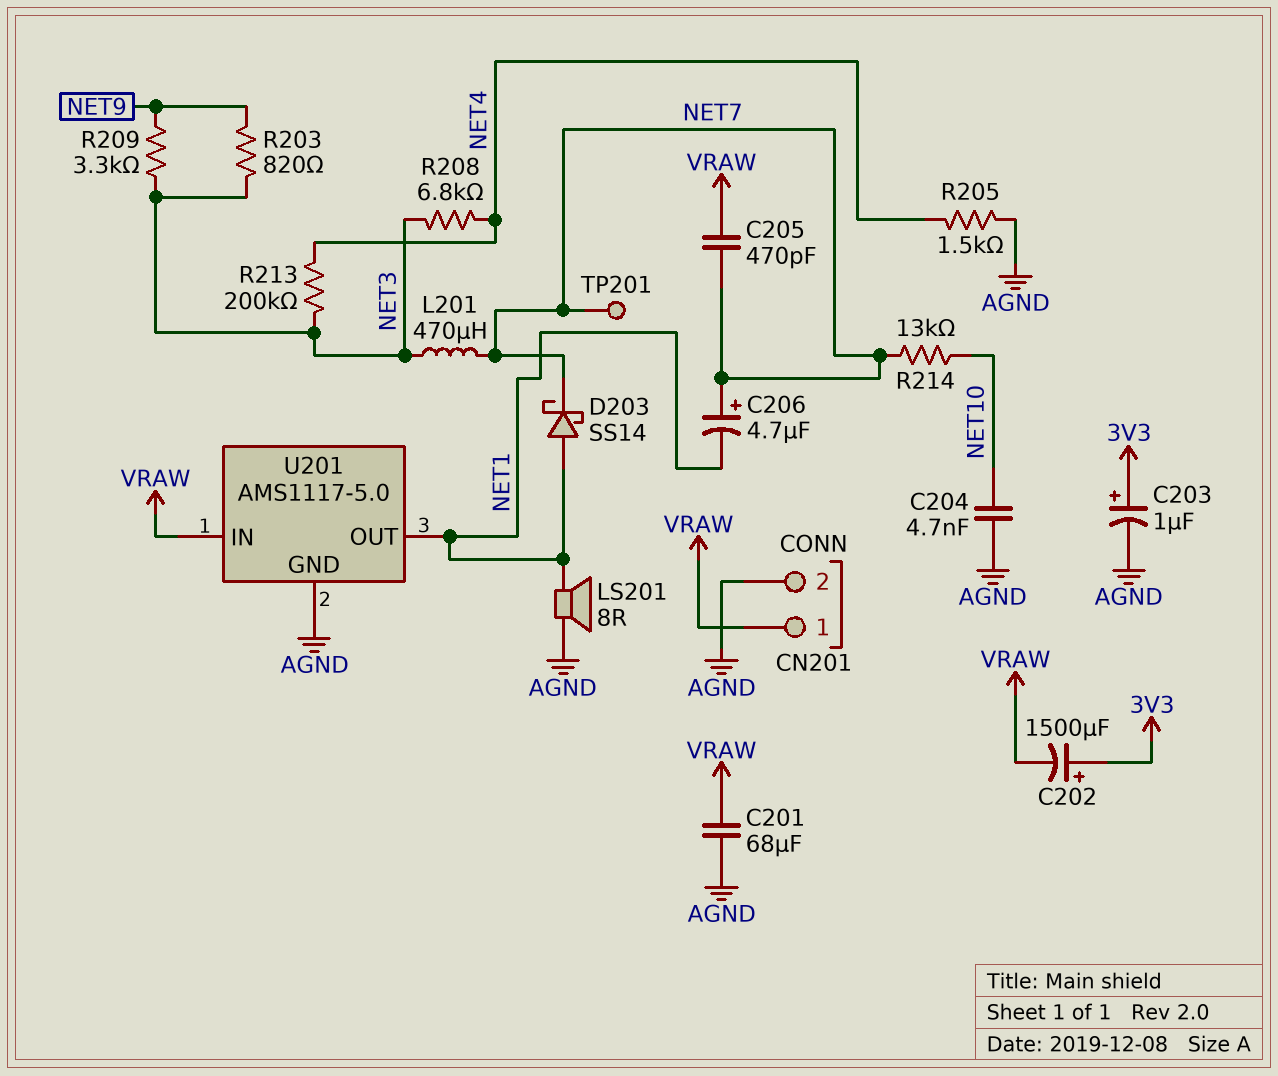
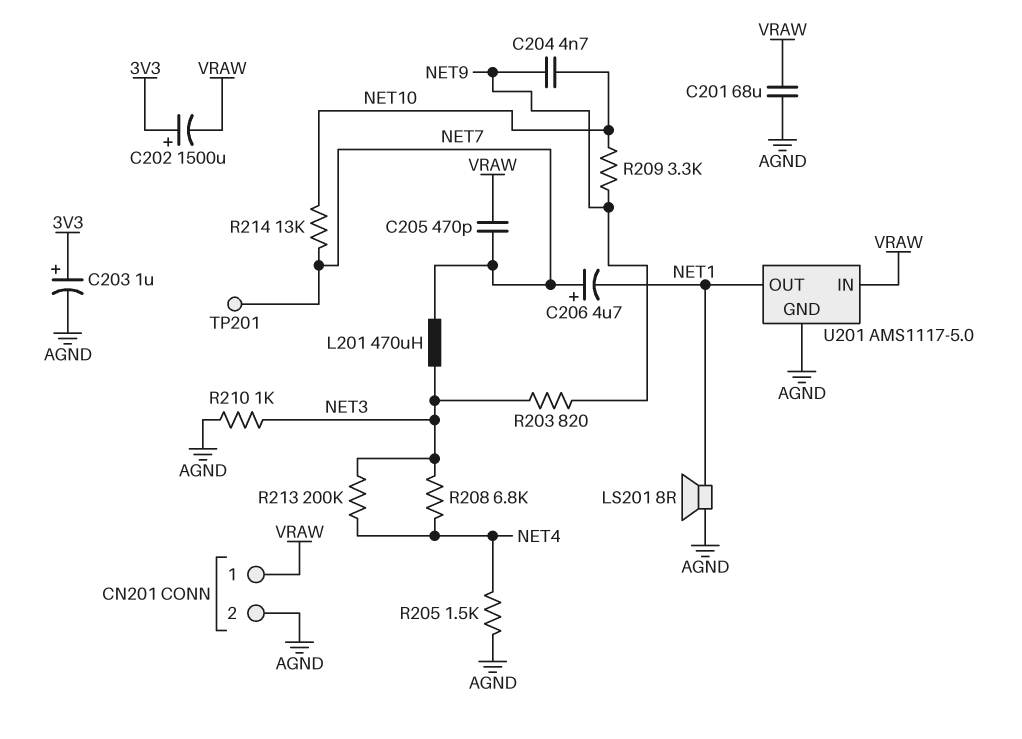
C204: 4.7nF (AGND, NET10) -> 4.7nF (NET9, NET10)
D203: schottky SS14 (A NET1, K NET7) -> none
R209: 3.3k (NET3, NET9) -> 3.3k (NET9, NET10)
R210: none -> 1k (AGND, NET3)

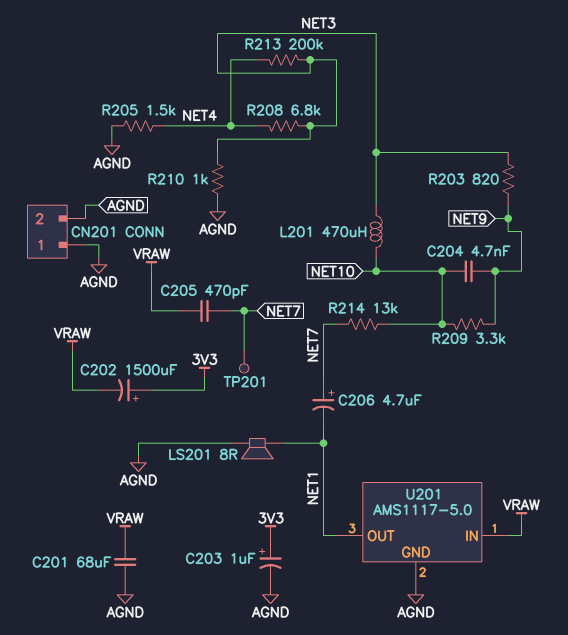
CN201 pin 1: VRAW -> AGND
L201: 470uH (NET3, NET7) -> 470uH (NET3, NET10)

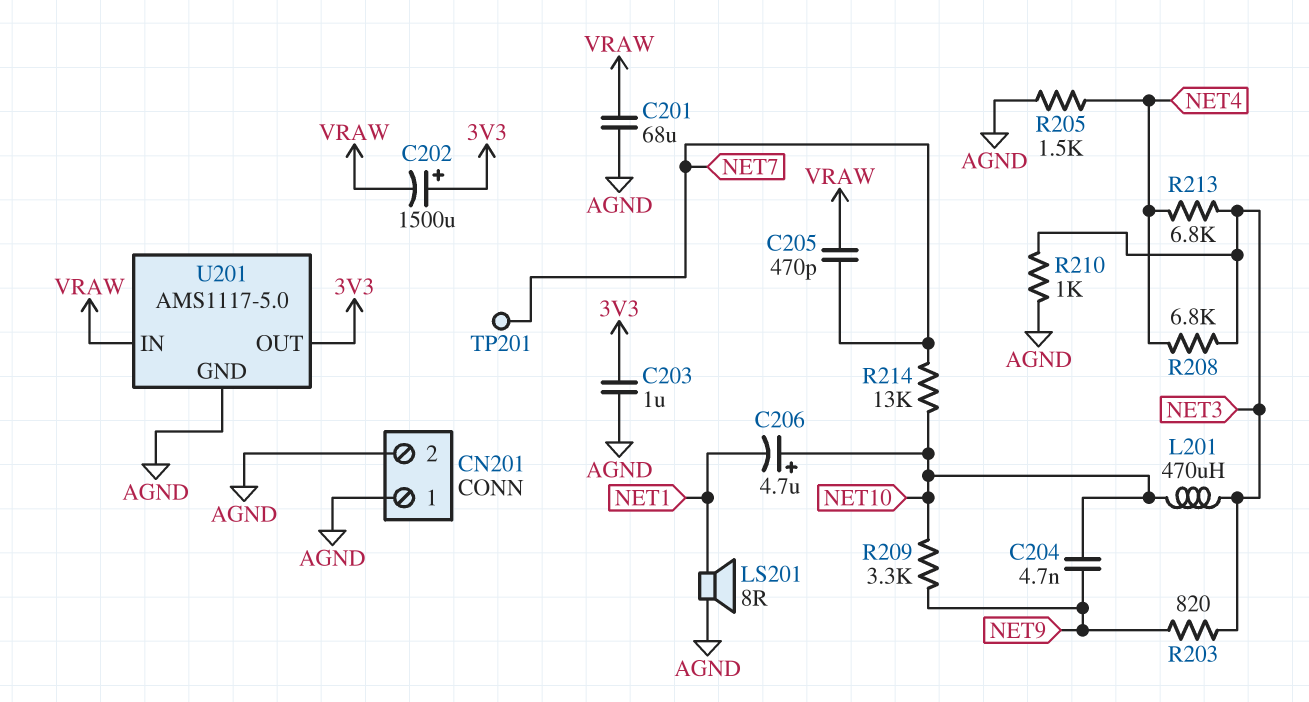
C203: 1uF (plus 3V3, minus AGND) -> 1uF (3V3, AGND)
C206: 4.7uF (plus NET7, minus NET1) -> 4.7uF (plus NET10, minus NET1)
R213: 200k (NET3, NET4) -> 6.8k (NET3, NET4)
U201 pin OUT: NET1 -> 3V3

